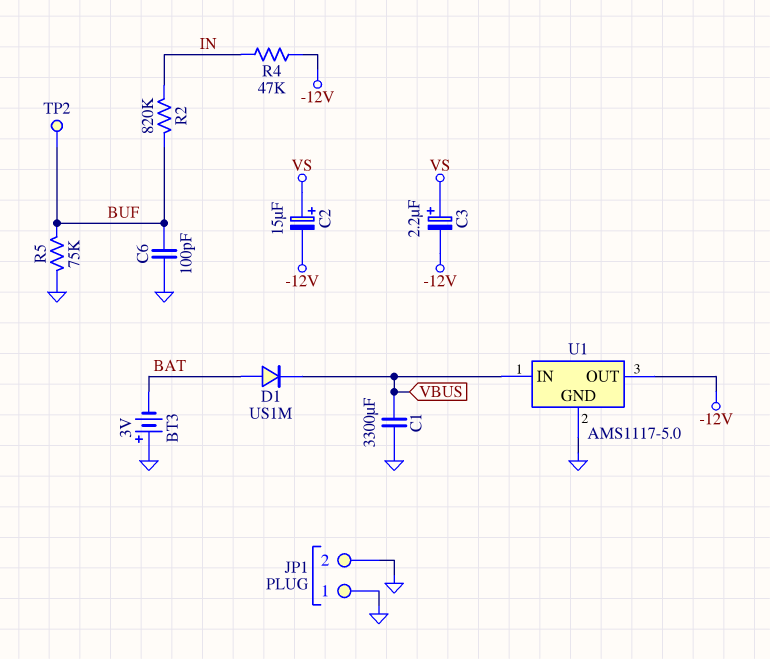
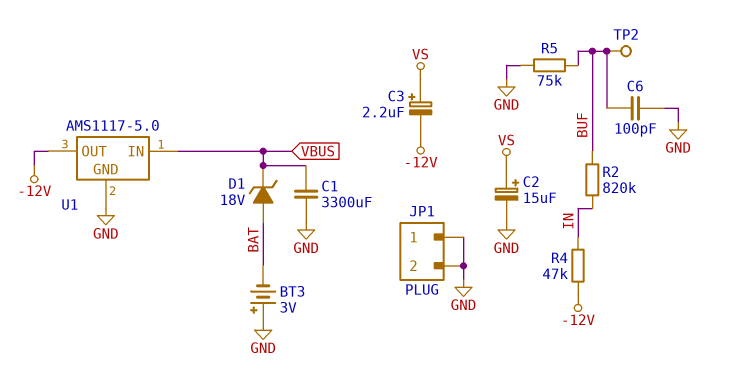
C2: 15uF (plus VS, minus -12V) -> 15uF (plus VS, minus GND)
D1: diode US1M (A BAT, K VBUS) -> zener 18V (A BAT, K VBUS)

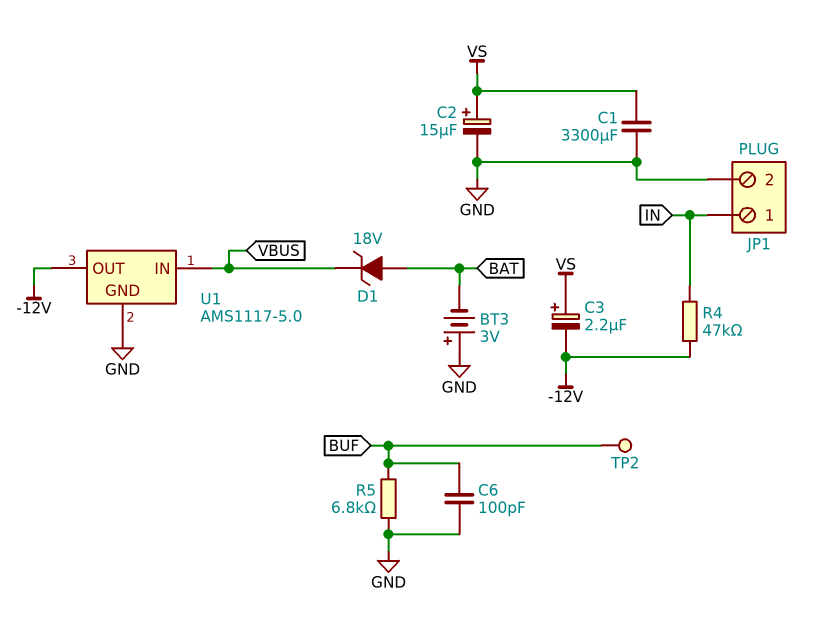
C1: 3300uF (GND, VBUS) -> 3300uF (GND, VS)
JP1 pin 1: GND -> IN
R2: 820k (BUF, IN) -> none
R5: 75k (BUF, GND) -> 6.8k (BUF, GND)

